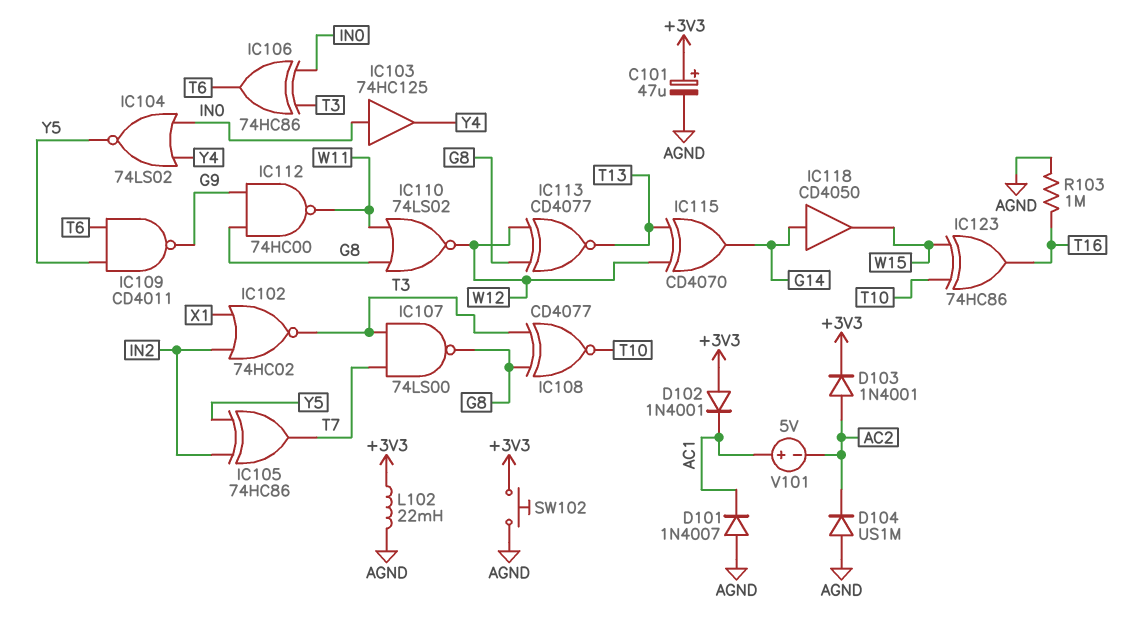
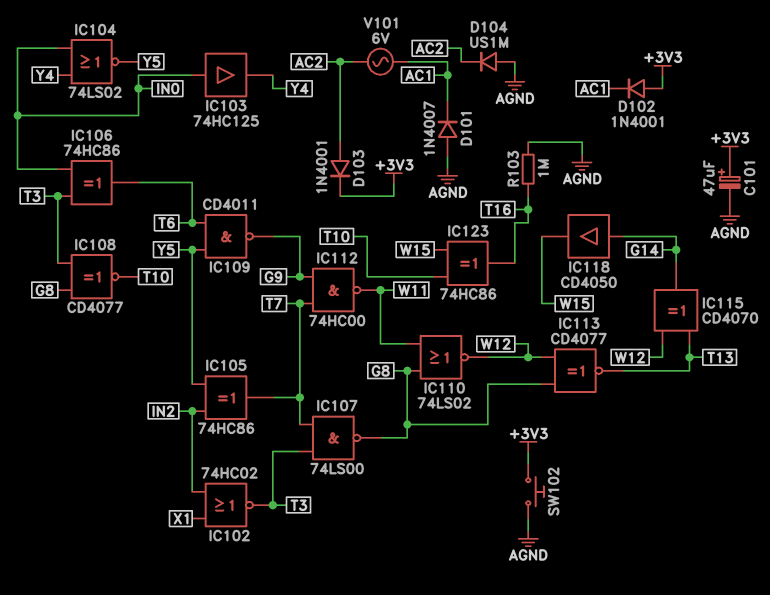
IC112: NAND 74HC00 (in G8, in G9, out W11) -> NAND 74HC00 (in G9, in T7, out W11)
L102: 22mH (+3V3, AGND) -> none
V101: 5V (plus AC1, minus AC2) -> AC 6V (AC1, AC2)

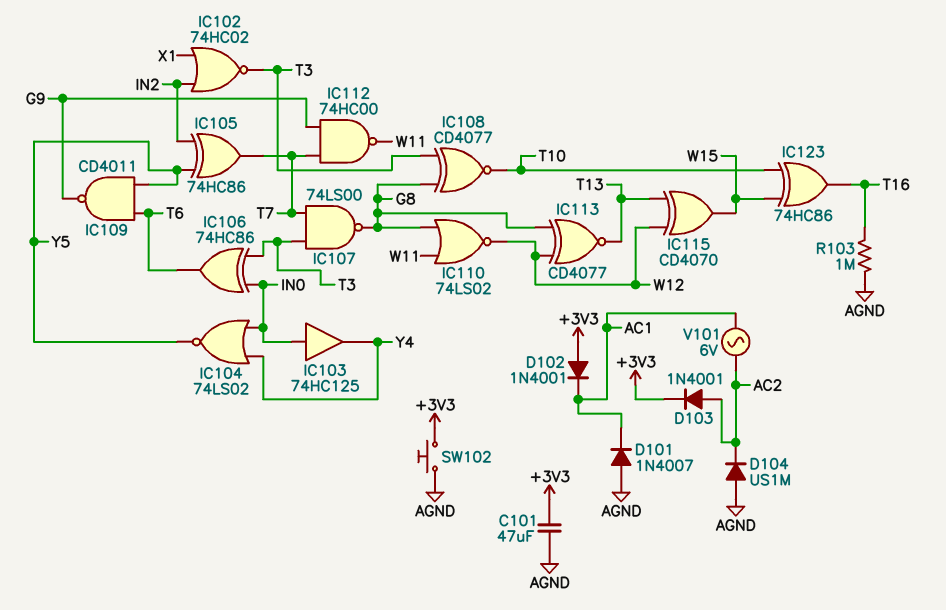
C101: 47uF (plus +3V3, minus AGND) -> 47uF (+3V3, AGND)
IC115: XOR CD4070 (in T13, in W12, out G14) -> XOR CD4070 (in T13, in W12, out W15)
IC118: buffer CD4050 (in G14, out W15) -> none

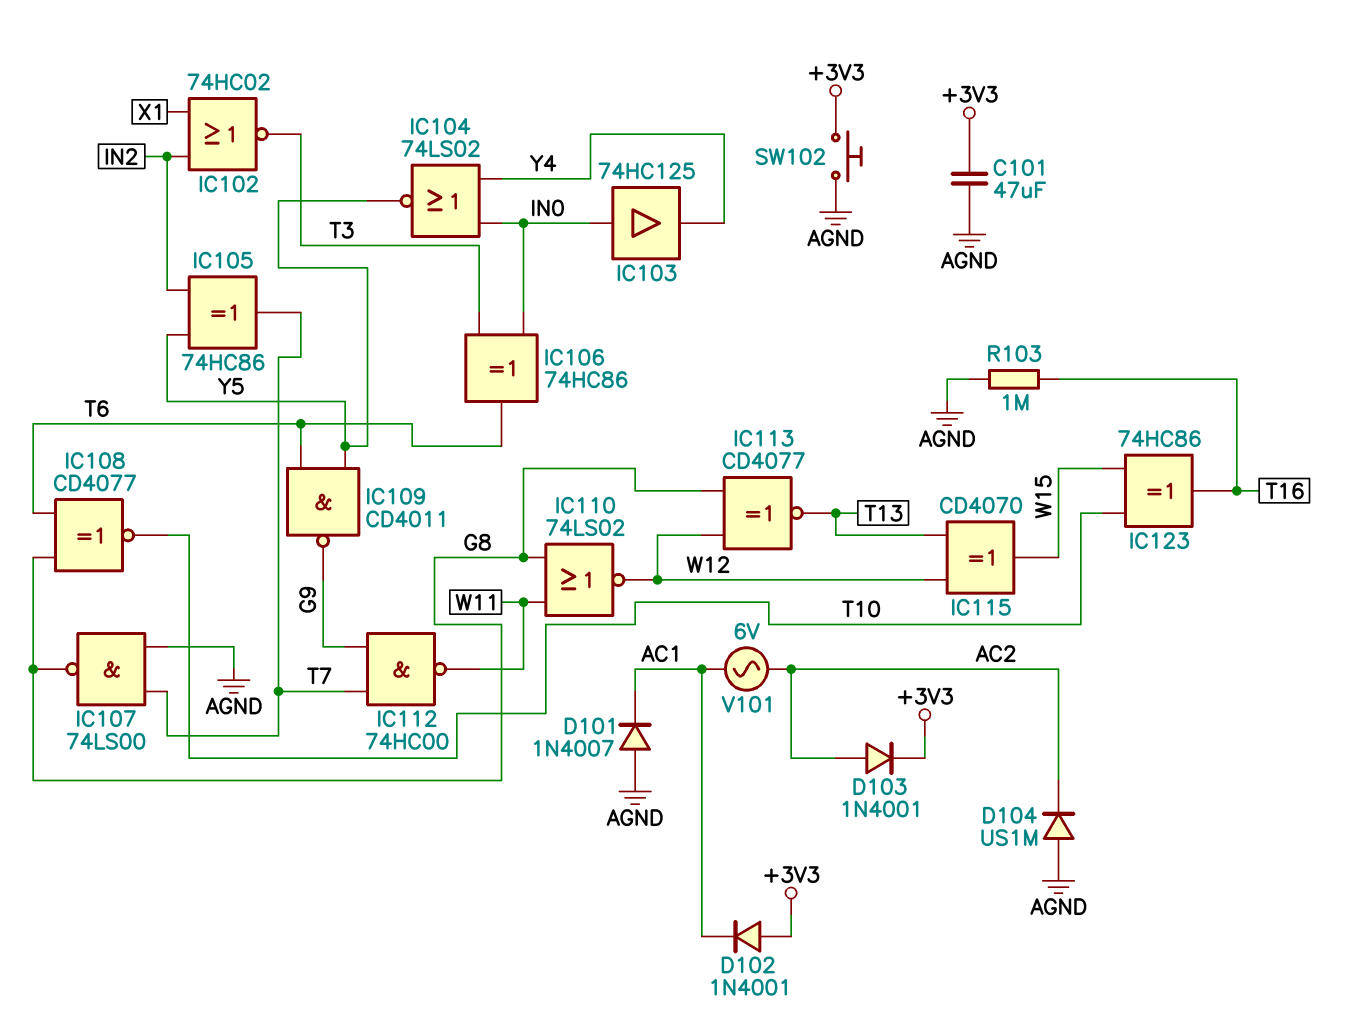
IC107: NAND 74LS00 (in T3, in T7, out G8) -> NAND 74LS00 (in AGND, in T7, out G8)
IC108: XNOR CD4077 (in G8, in T3, out T10) -> XNOR CD4077 (in G8, in T6, out T10)

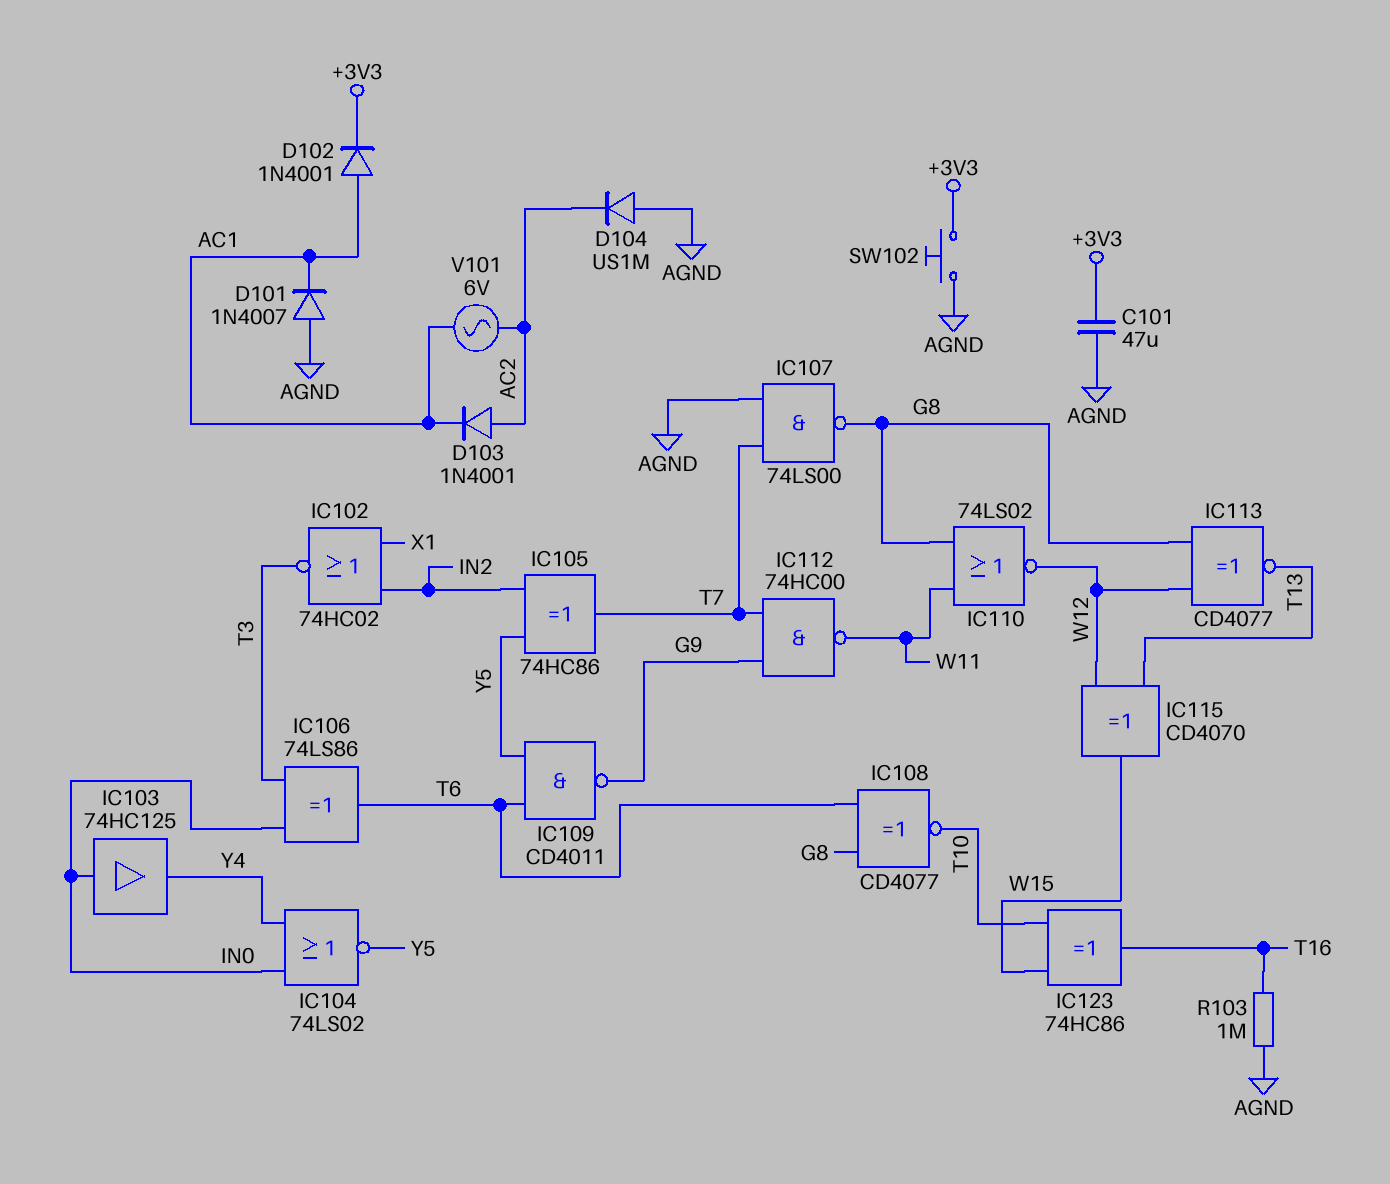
D102: diode 1N4001 (A +3V3, K AC1) -> diode 1N4001 (A AC1, K +3V3)
D103: diode 1N4001 (A AC2, K +3V3) -> diode 1N4001 (A AC2, K AC1)
IC106: XOR 74HC86 (in IN0, in T3, out T6) -> XOR 74LS86 (in IN0, in T3, out T6)

